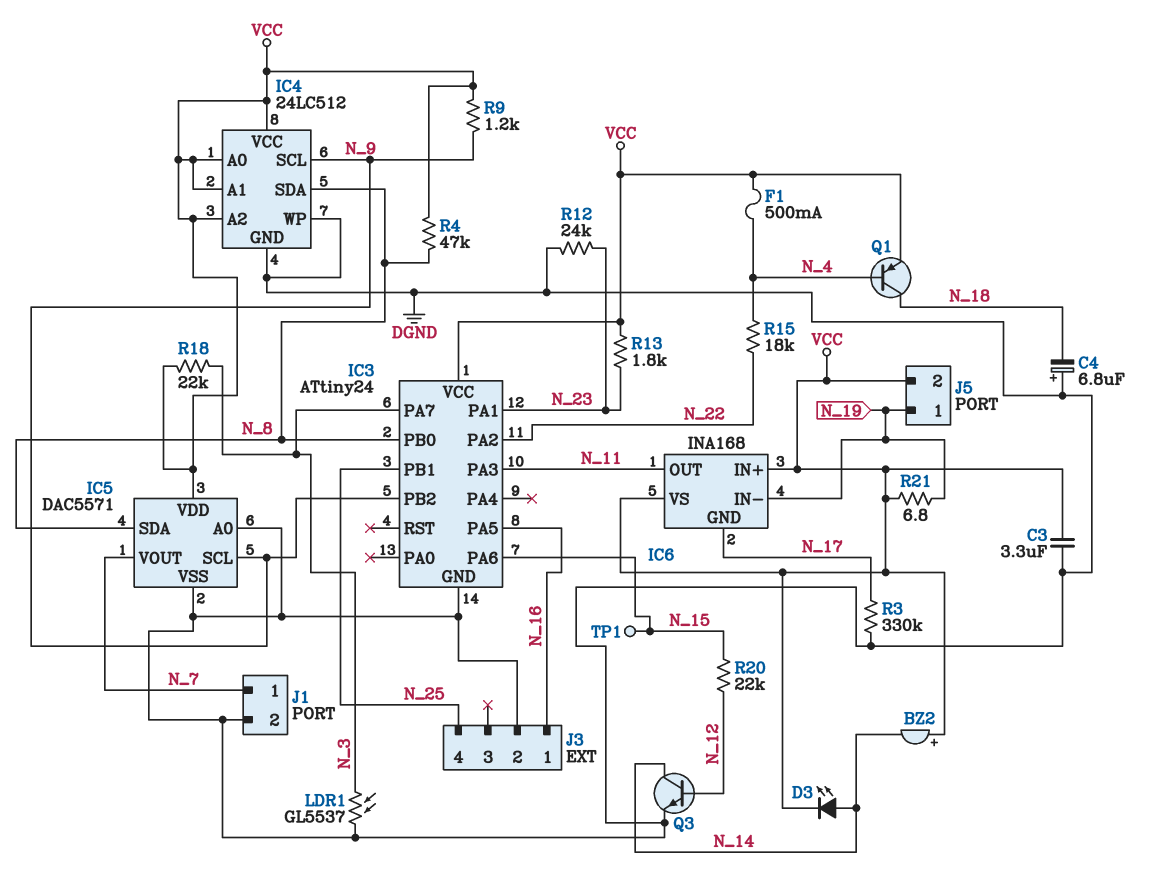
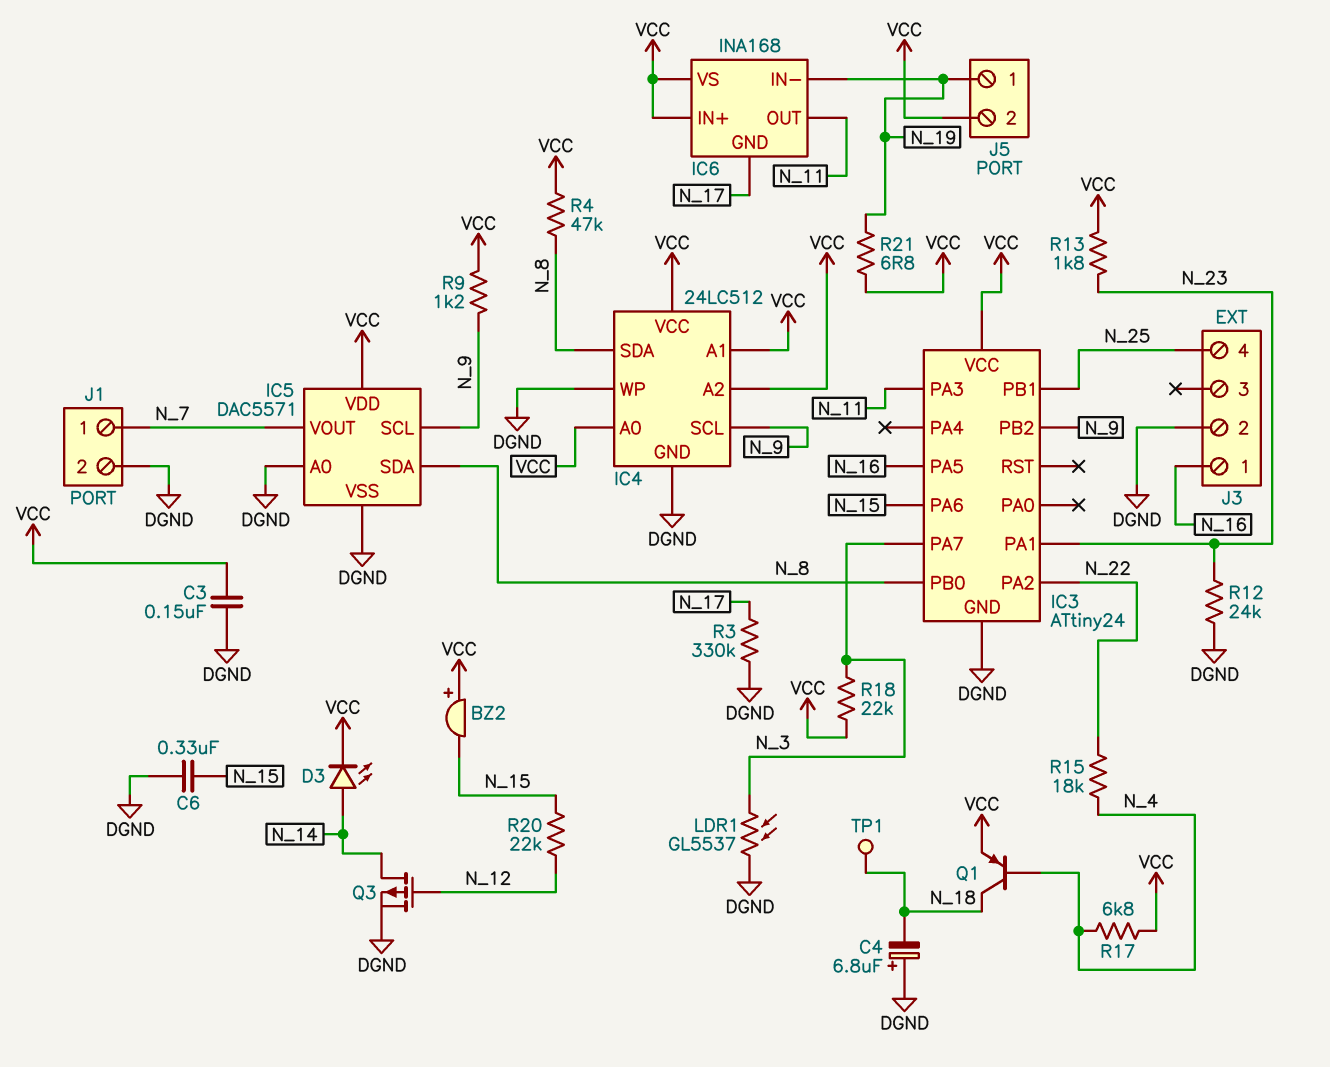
BZ2: buzzer (plus VCC, minus N_14) -> buzzer (plus VCC, minus N_15)
C3: 3.3uF (DGND, VCC) -> 150nF (DGND, VCC)
C6: none -> 330nF (DGND, N_15)
F1: 500mA (N_4, VCC) -> none
Q3: NPN (B N_12, C N_14, E DGND) -> PMOS (G N_12, D N_14, S DGND)
R17: none -> 6.8k (N_4, VCC)
TP1: test point (N_15) -> test point (N_18)

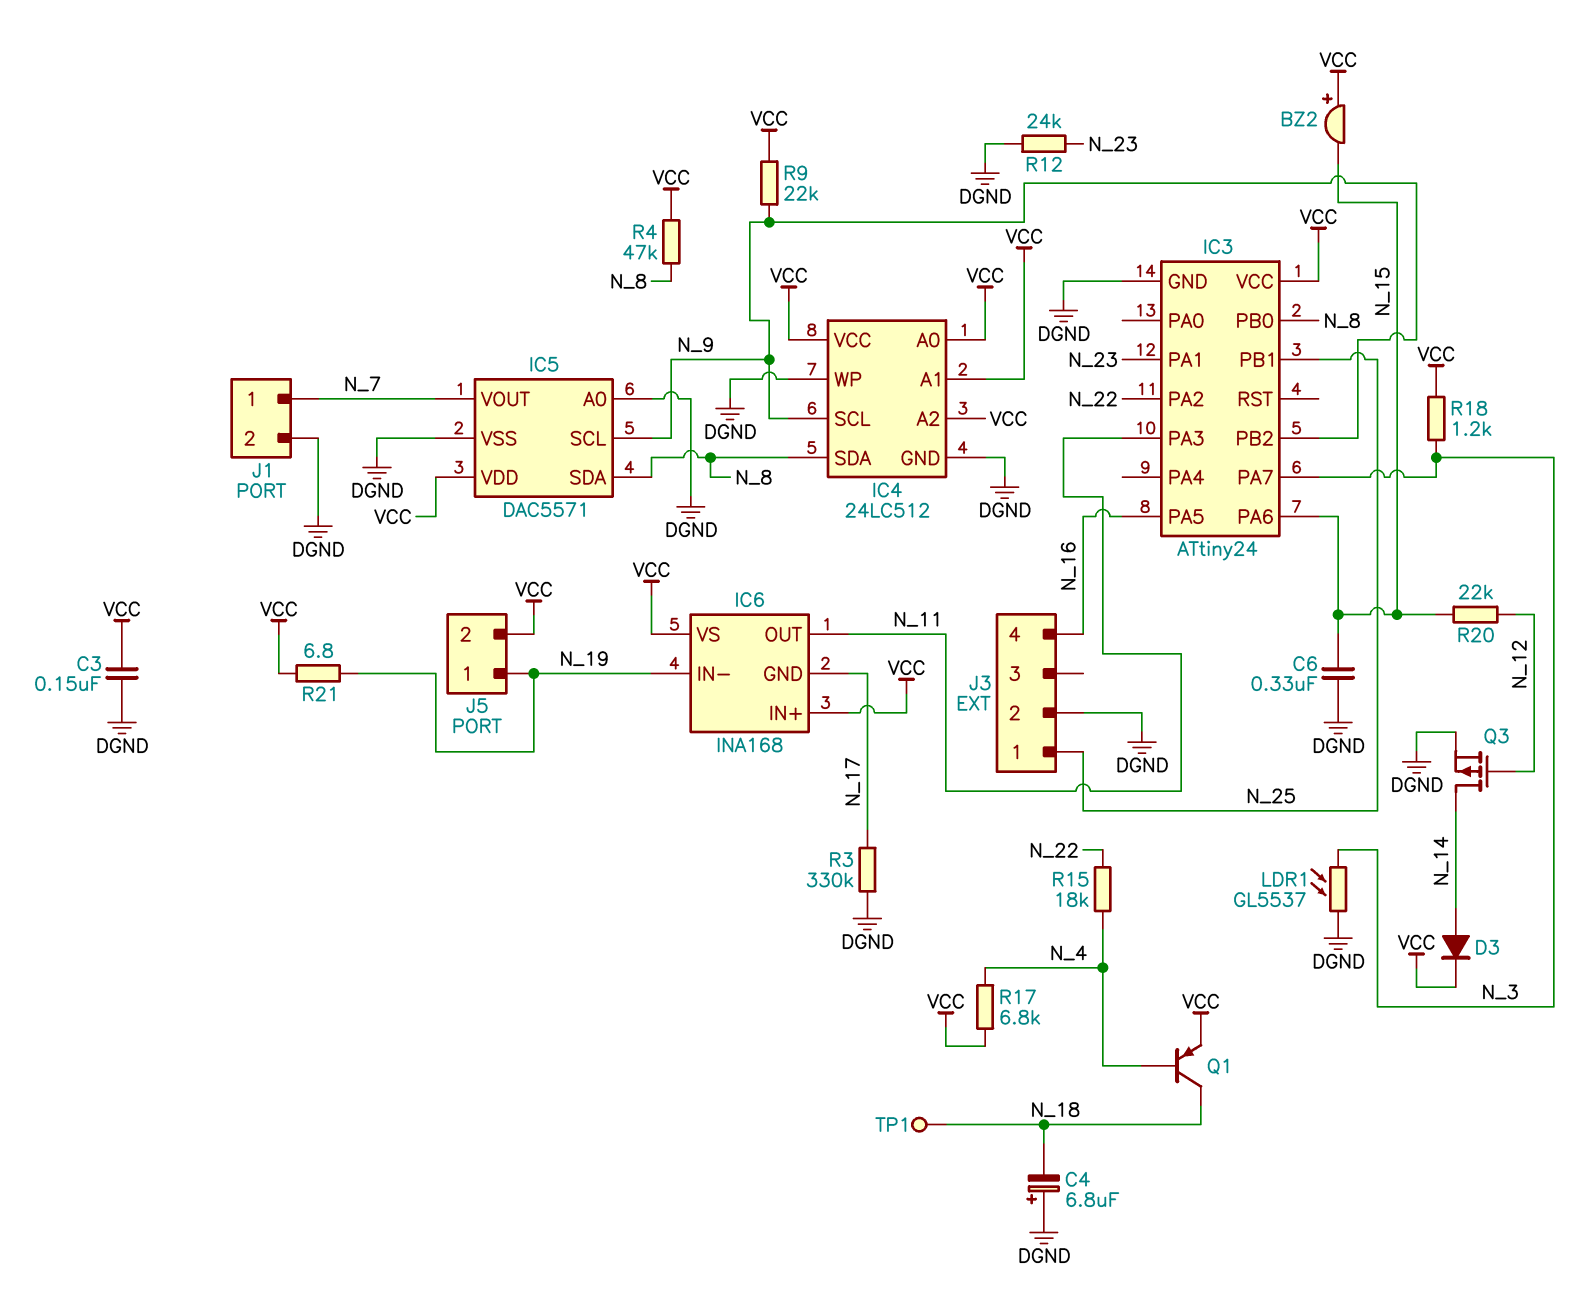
D3: LED (A N_14, K VCC) -> diode (A N_14, K VCC)
J3 pin 1: N_16 -> N_25
J3 pin 4: N_25 -> N_16
R9: 1.2k (N_9, VCC) -> 22k (N_9, VCC)
R13: 1.8k (N_23, VCC) -> none
R18: 22k (N_3, VCC) -> 1.2k (N_3, VCC)

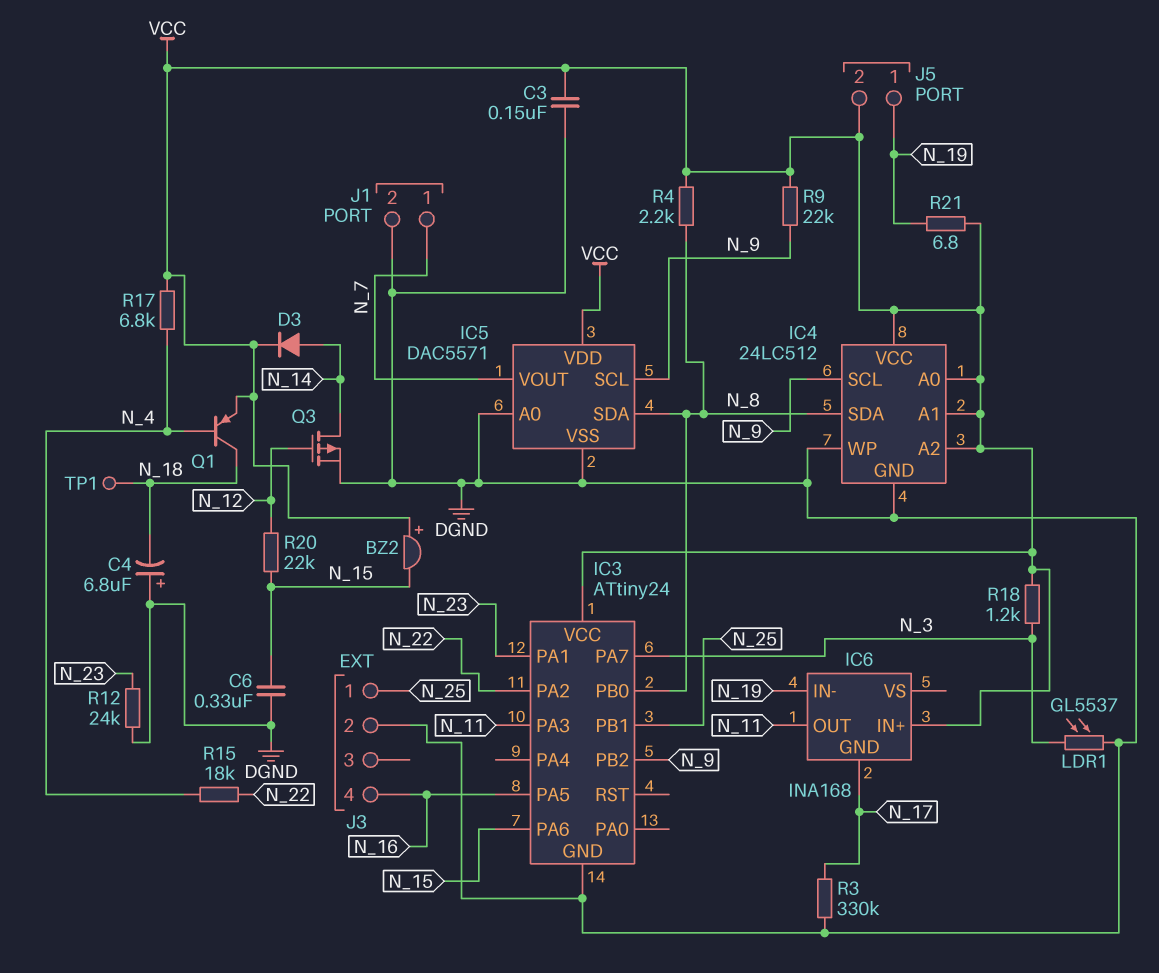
IC6 pin VS: VCC -> none
R4: 47k (N_8, VCC) -> 2.2k (N_8, VCC)

